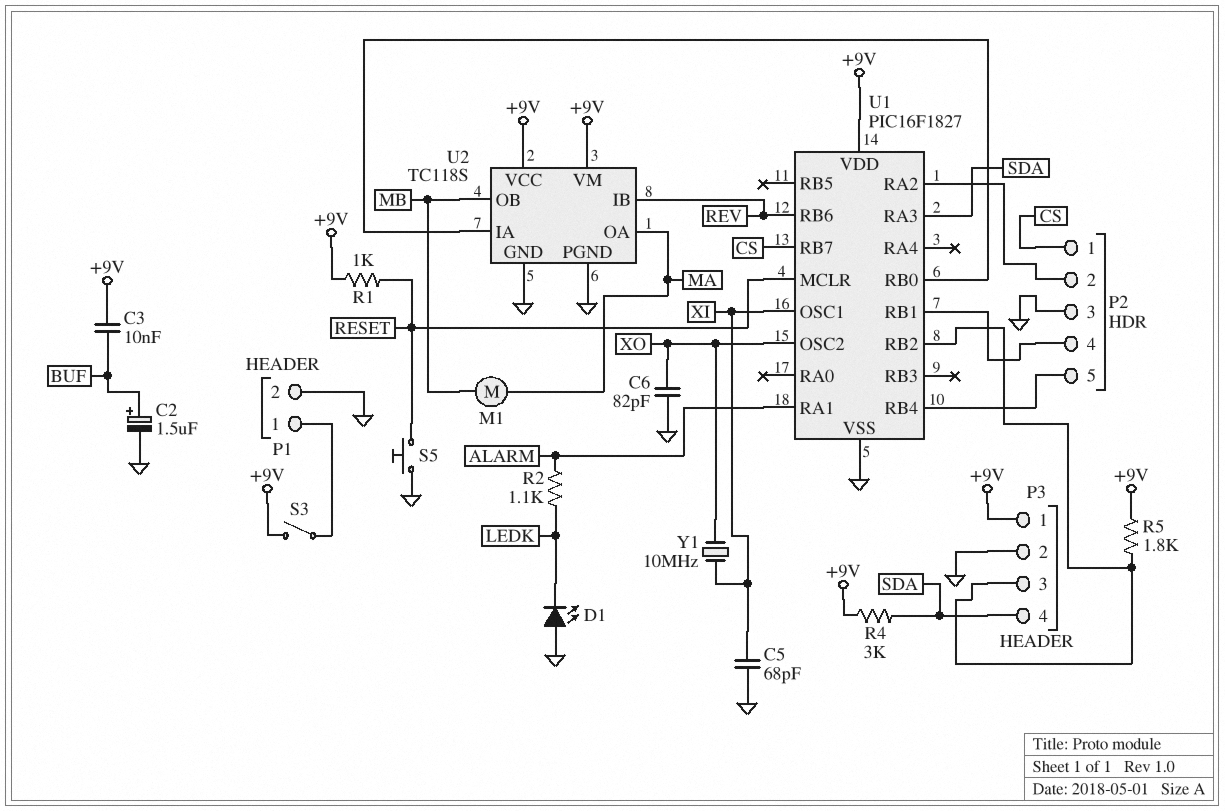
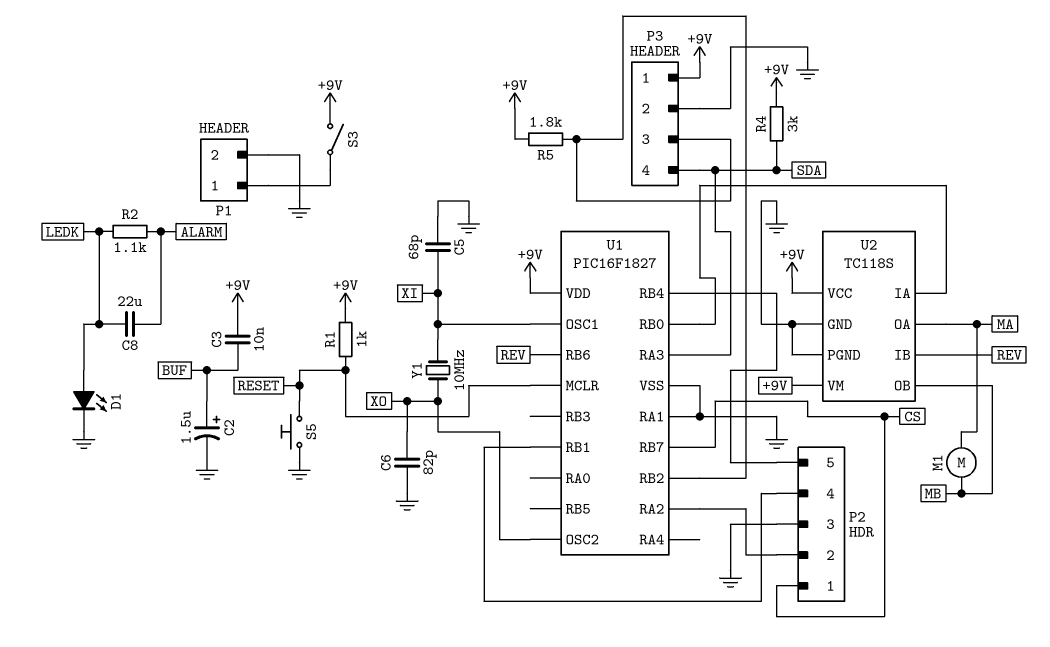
C8: none -> 22uF (ALARM, LEDK)
D1: LED (A GND, K LEDK) -> LED (A LEDK, K GND)
U1 pin RA1: ALARM -> GND

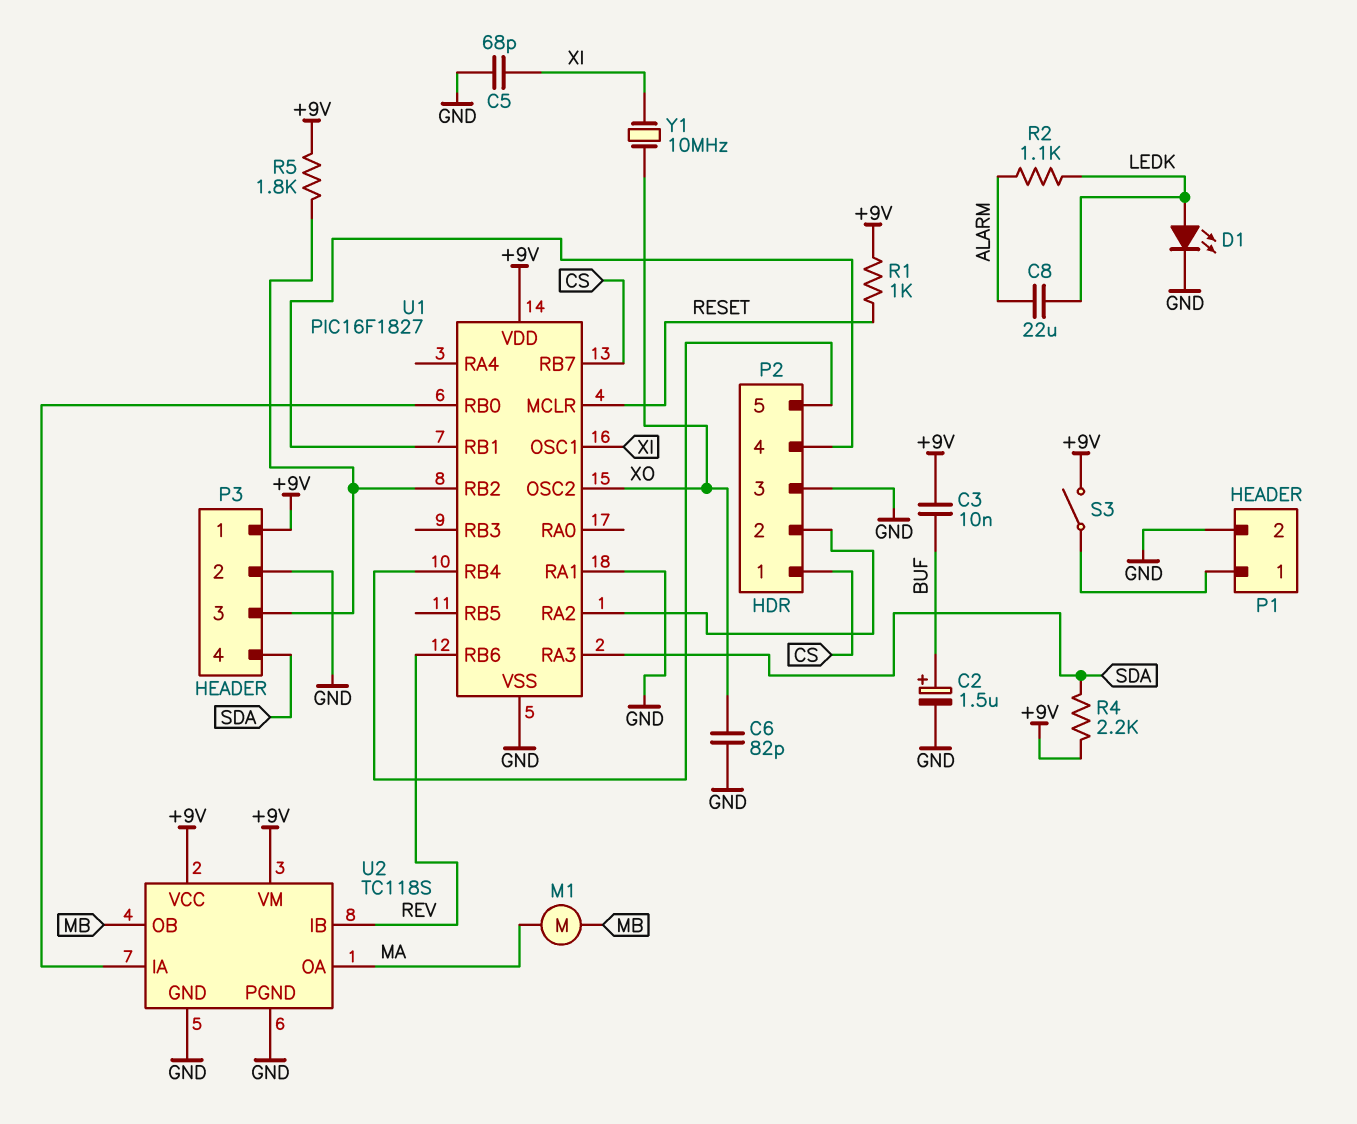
R4: 3k (+9V, SDA) -> 2.2k (+9V, SDA)
S5: button (GND, RESET) -> none

